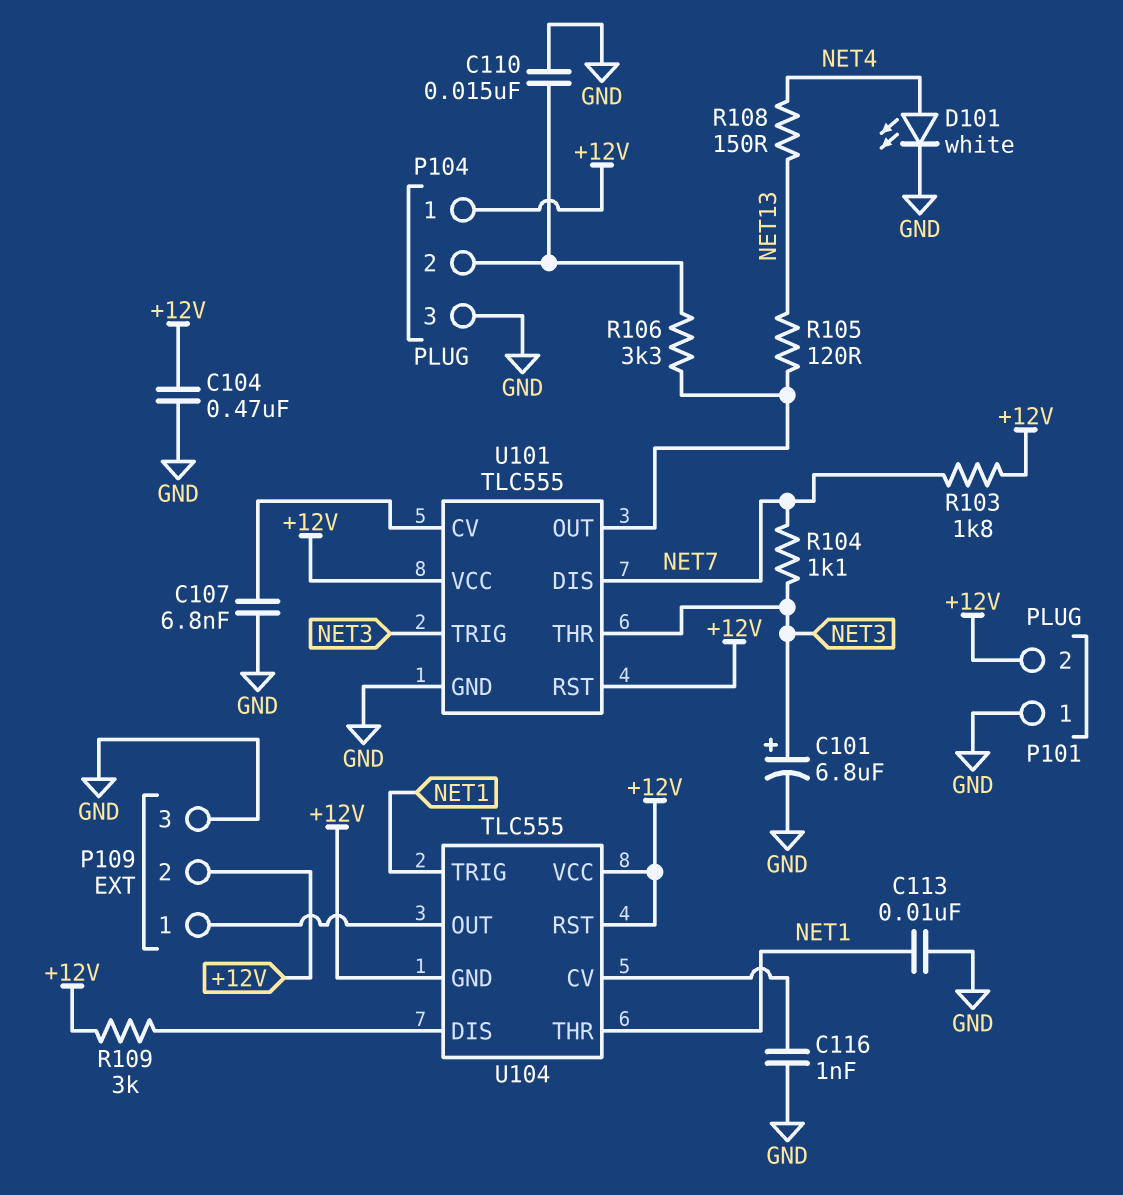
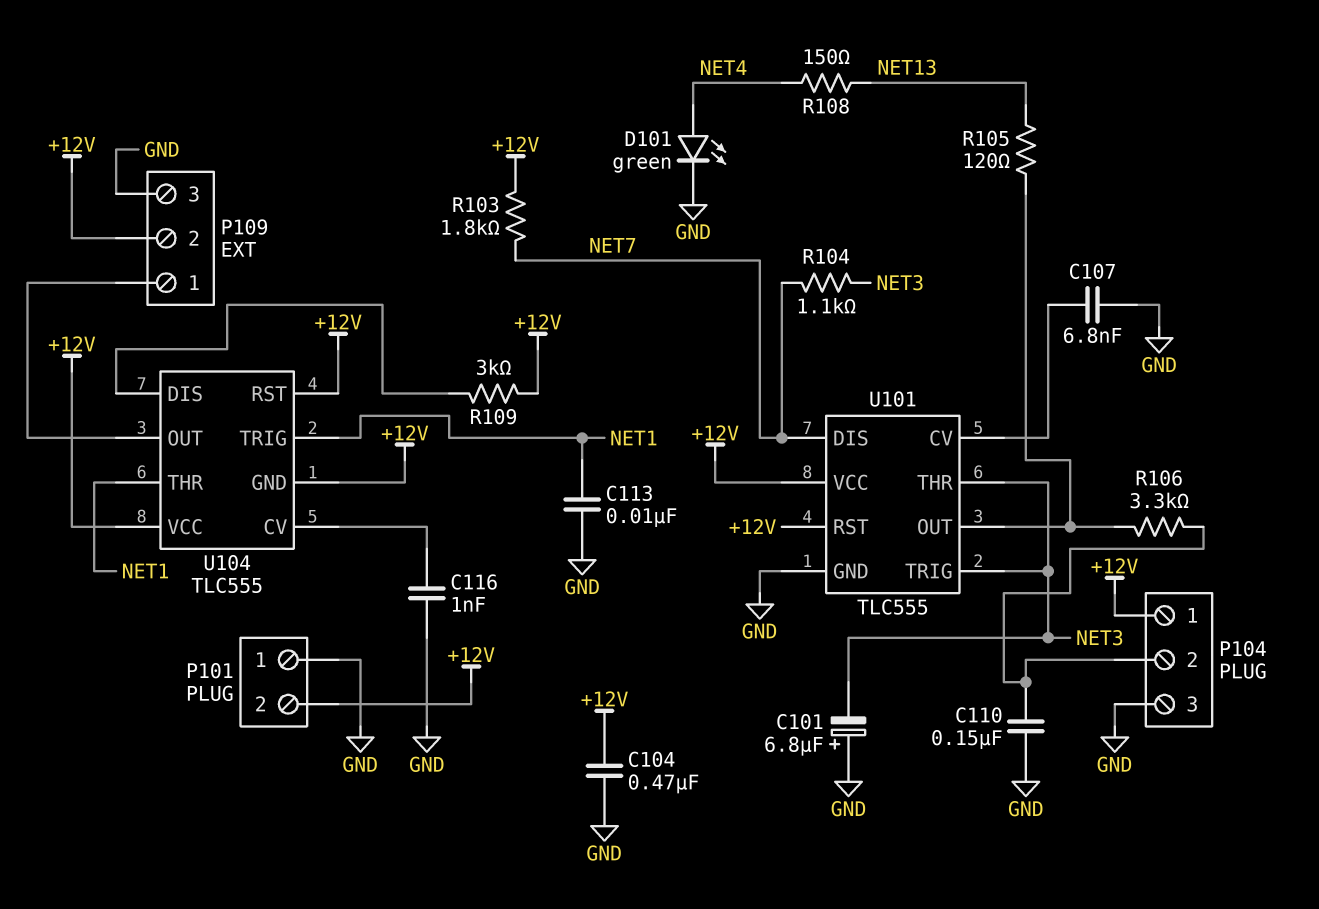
C101: 6.8uF (plus NET3, minus GND) -> 6.8uF (plus GND, minus NET3)
C110: 15nF (GND, P104/2) -> 150nF (GND, P104/2)
D101: LED white (A NET4, K GND) -> LED green (A NET4, K GND)

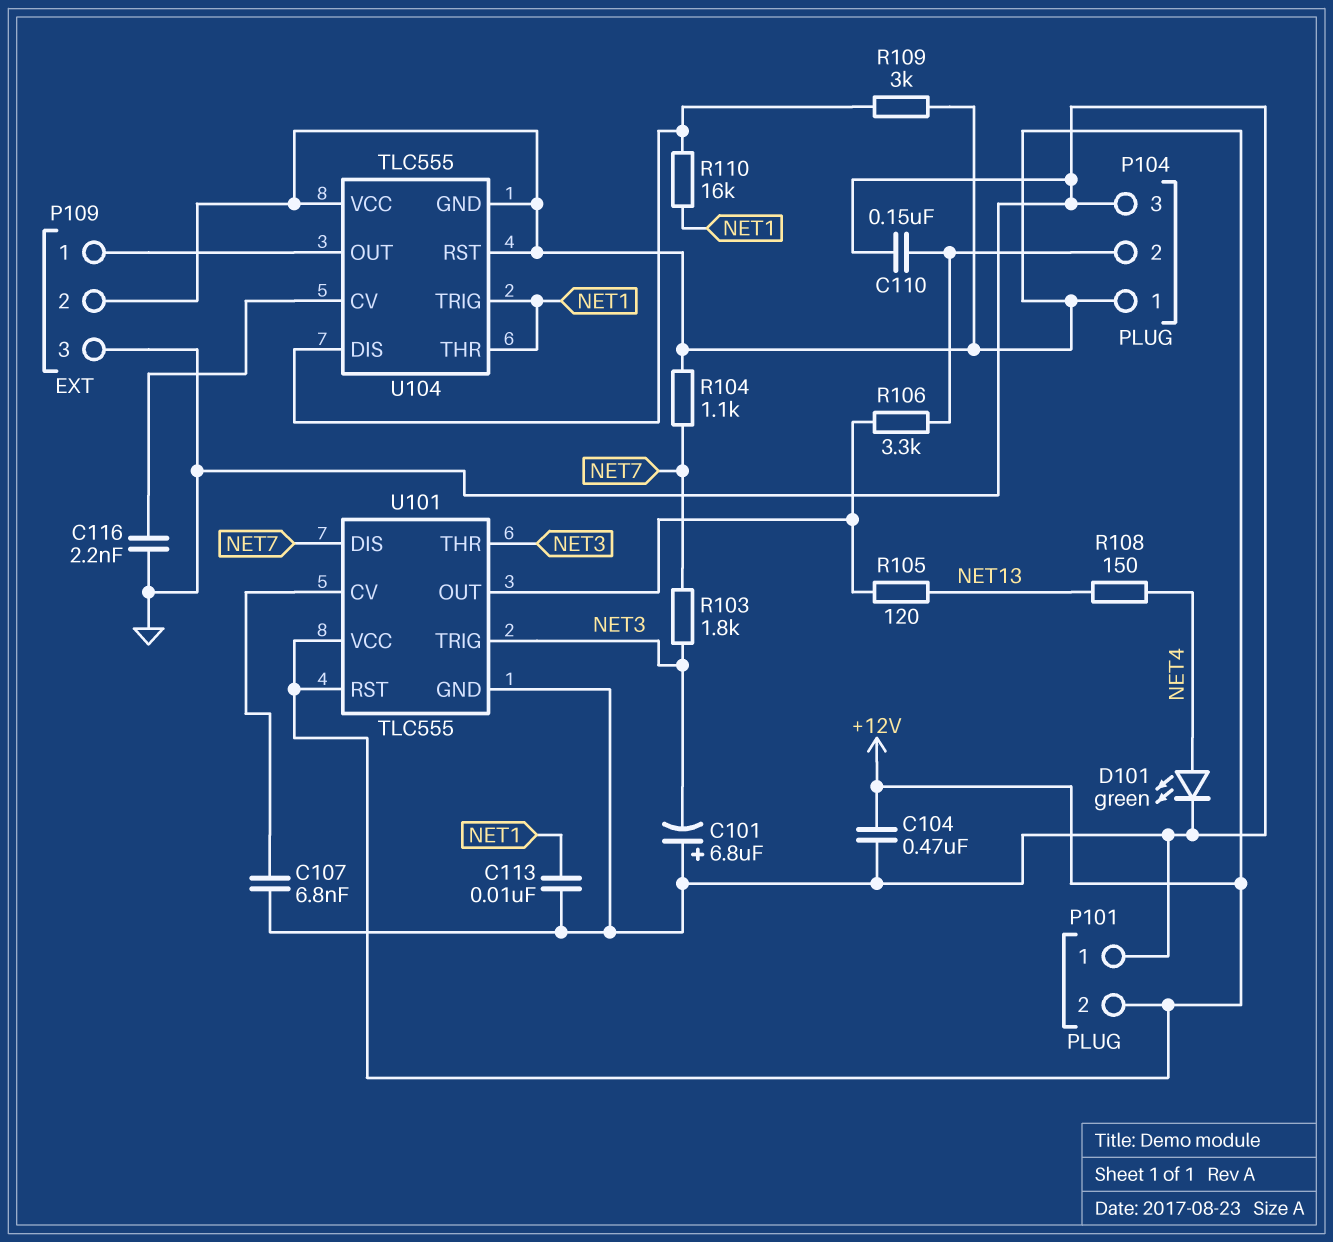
C116: 1nF (GND, U104/CV) -> 2.2nF (GND, U104/CV)
R103: 1.8k (+12V, NET7) -> 1.8k (NET3, NET7)
R104: 1.1k (NET3, NET7) -> 1.1k (+12V, NET7)
R110: none -> 16k (NET1, U104/DIS)

